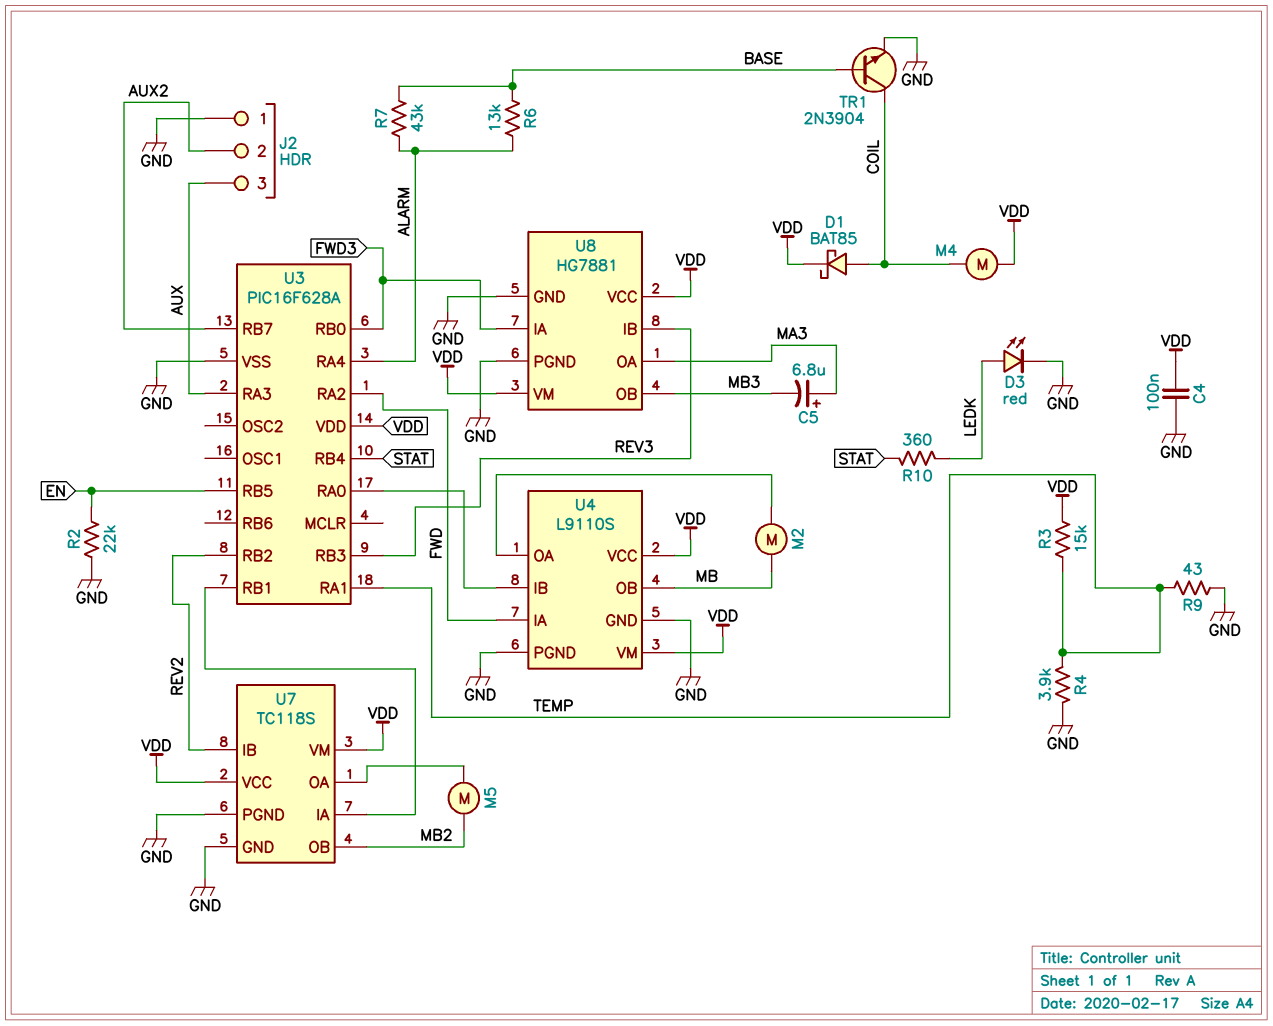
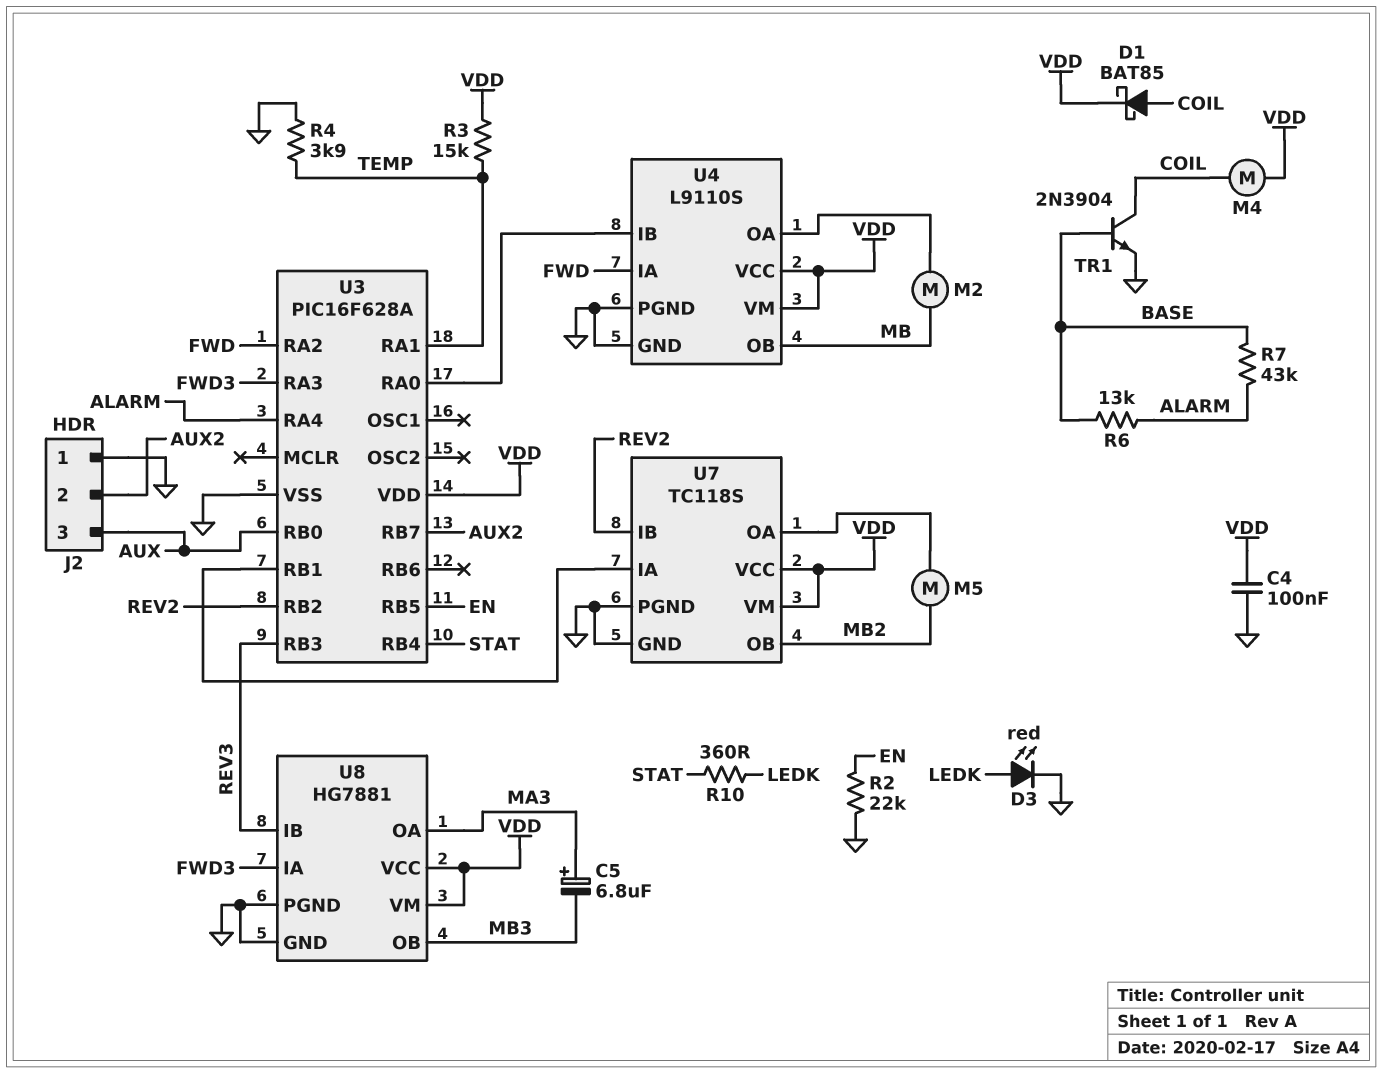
R9: 43 (GND, TEMP) -> none
U3 pin RA3: AUX -> FWD3
U3 pin RB0: FWD3 -> AUX

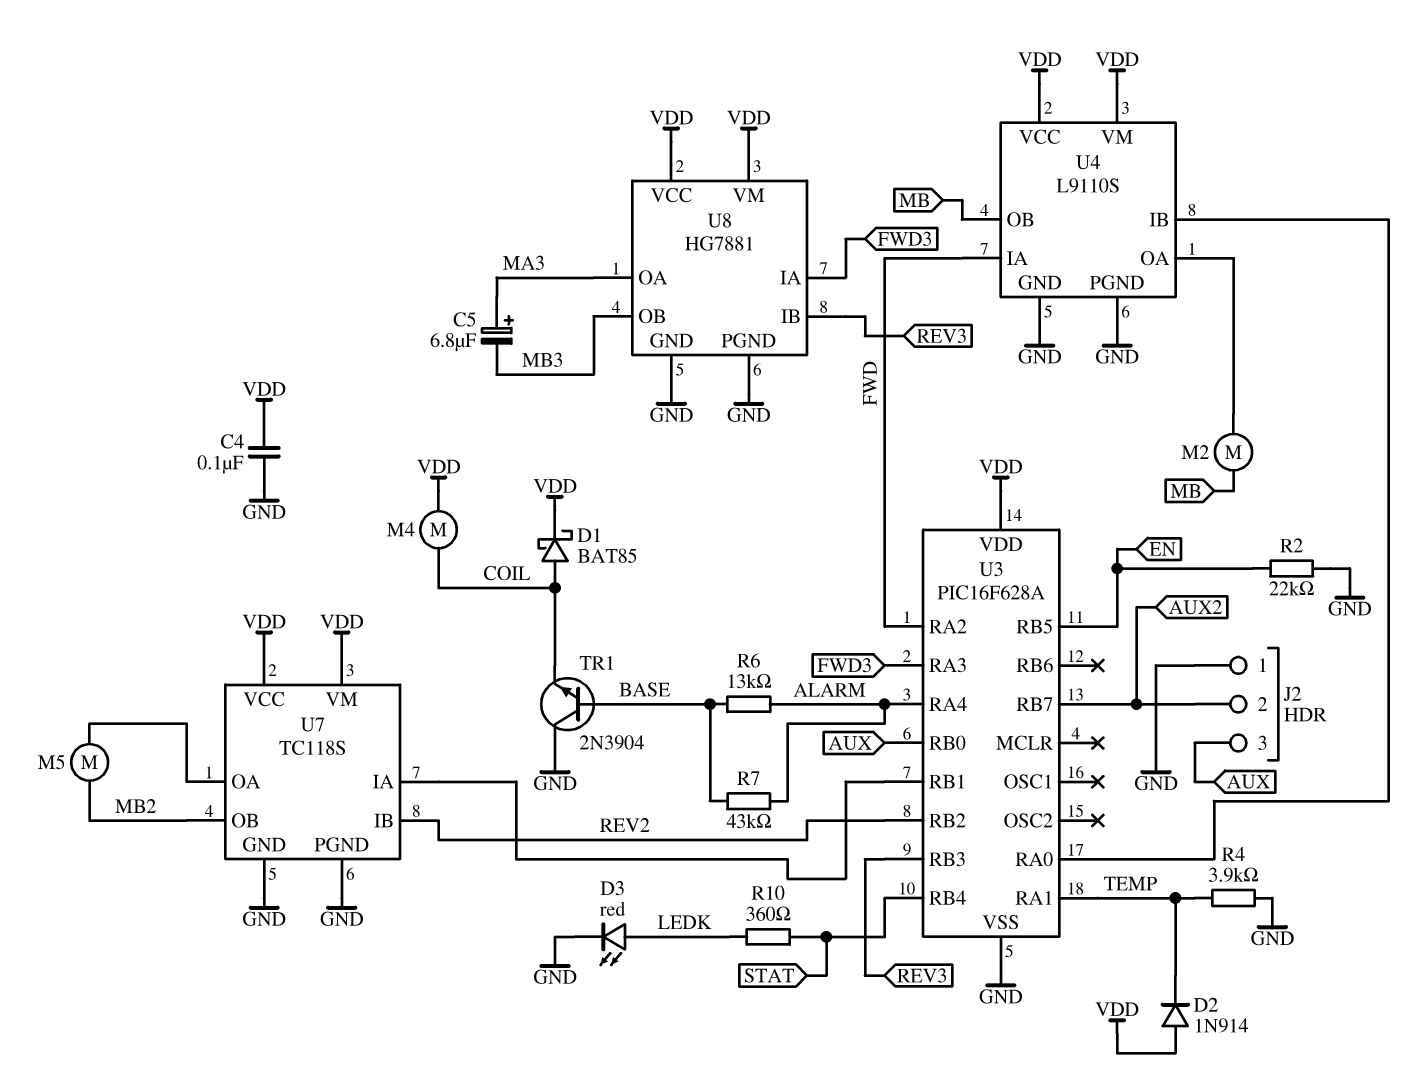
D2: none -> diode 1N914 (A VDD, K TEMP)
R3: 15k (TEMP, VDD) -> none
TR1: NPN 2N3904 (B BASE, C COIL, E GND) -> NPN 2N3904 (B BASE, C GND, E COIL)

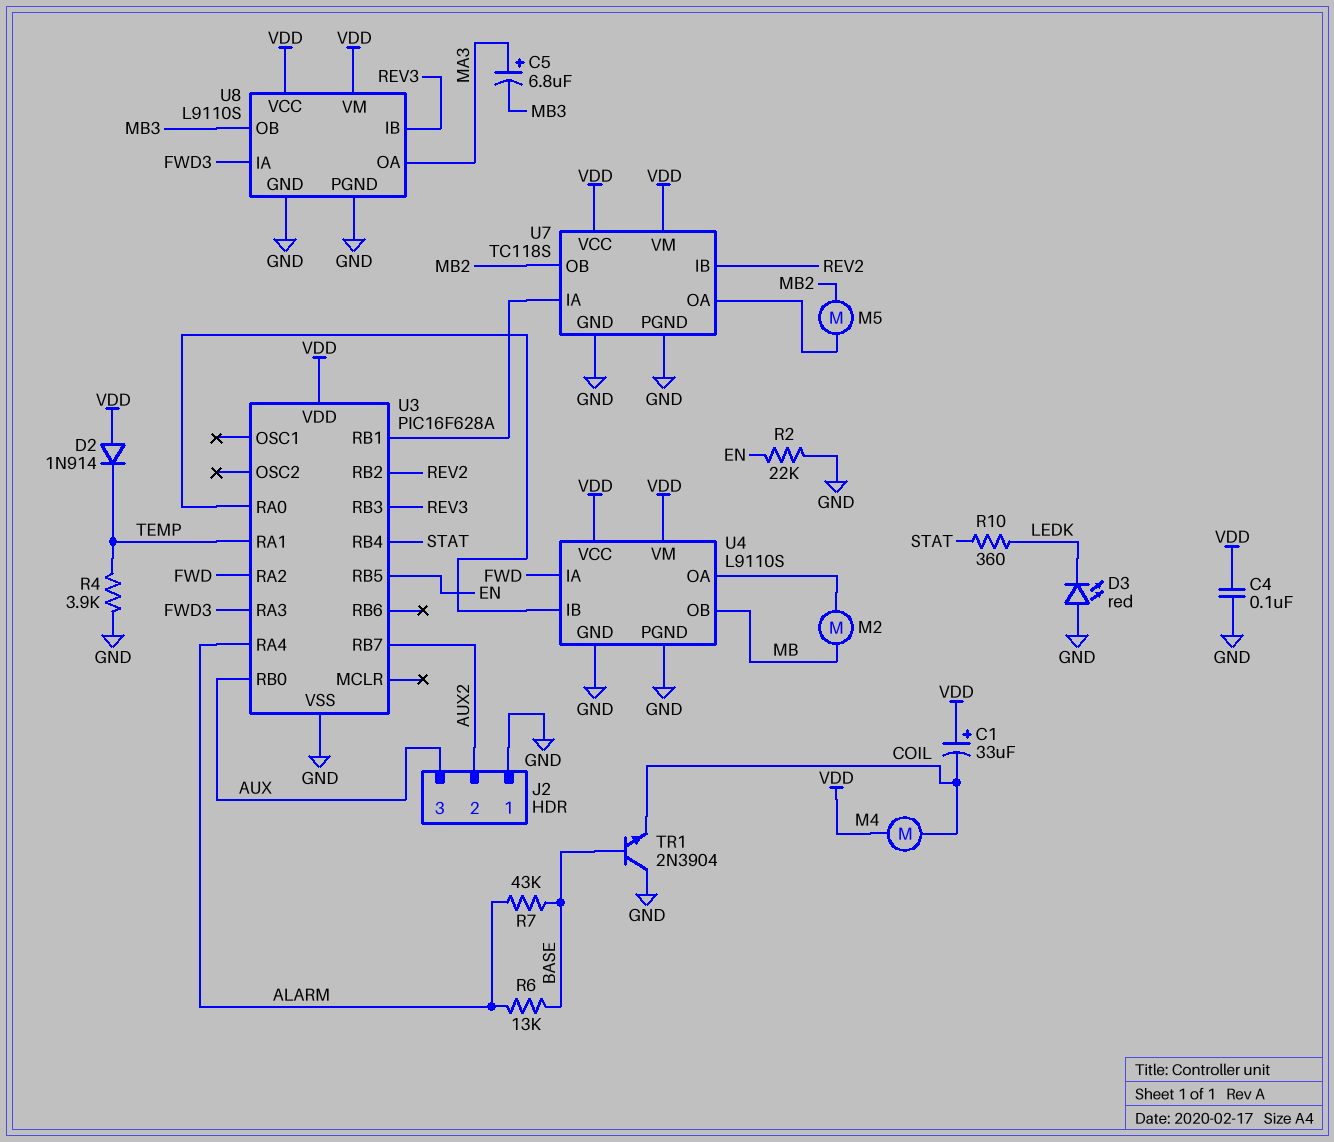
C1: none -> 33uF (plus VDD, minus COIL)
D1: schottky BAT85 (A COIL, K VDD) -> none
D3: LED red (A LEDK, K GND) -> LED red (A GND, K LEDK)
U8: HG7881 -> L9110S

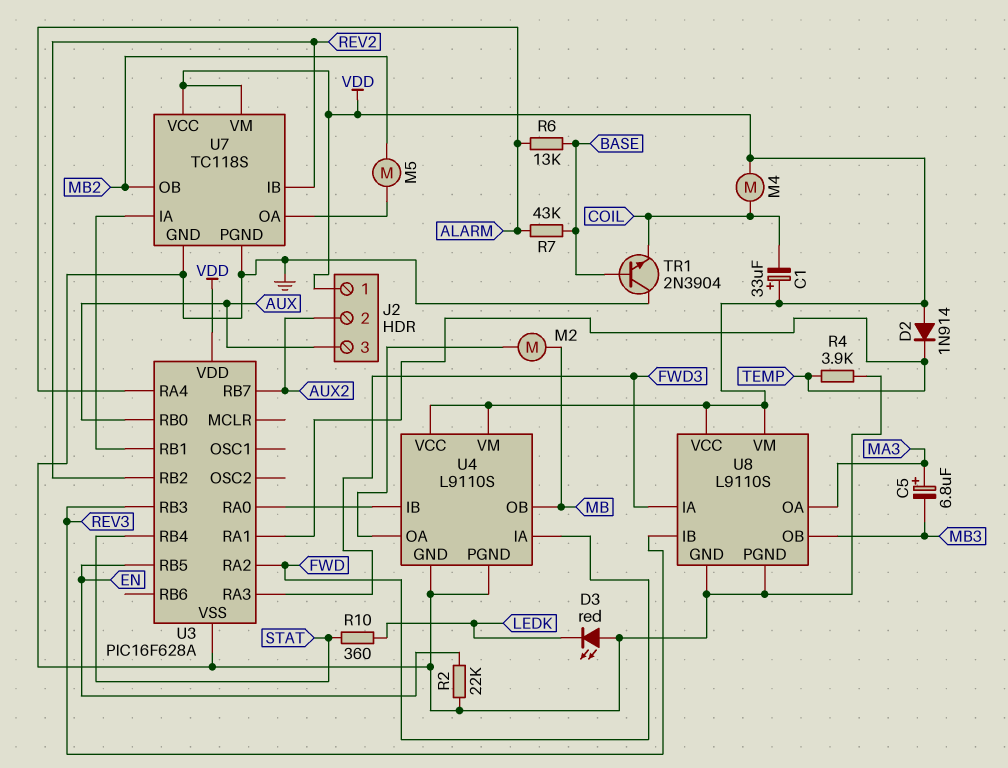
C4: 100nF (GND, VDD) -> none
J2 pin 1: GND -> VDD

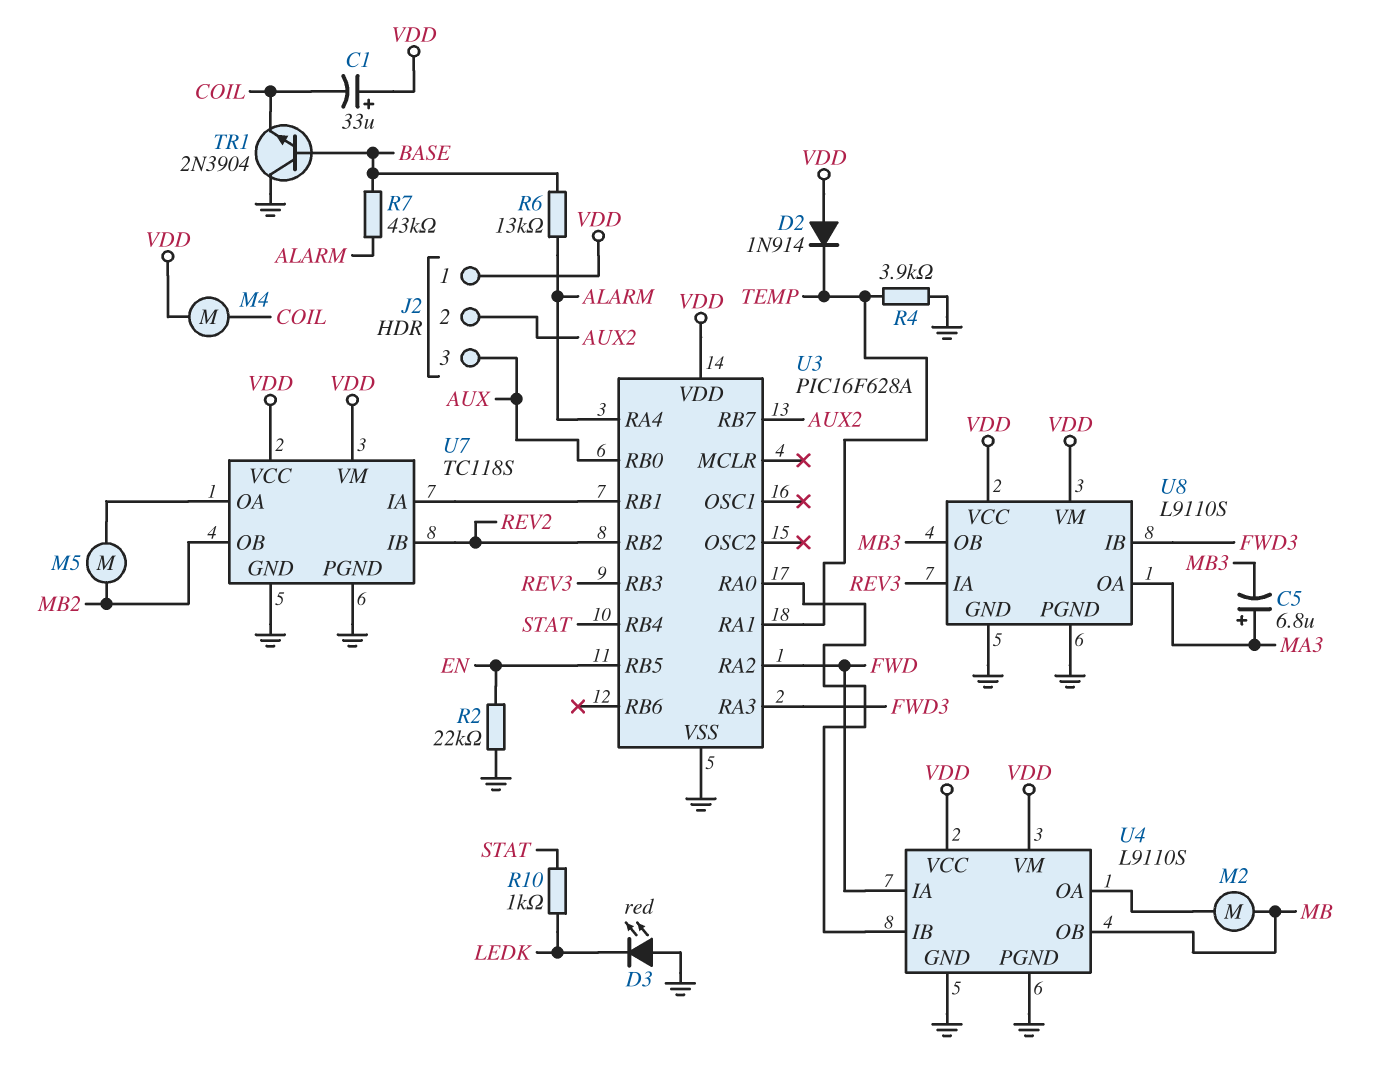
R10: 360 (LEDK, STAT) -> 1k (LEDK, STAT)
U8 pin IA: FWD3 -> REV3
U8 pin IB: REV3 -> FWD3

